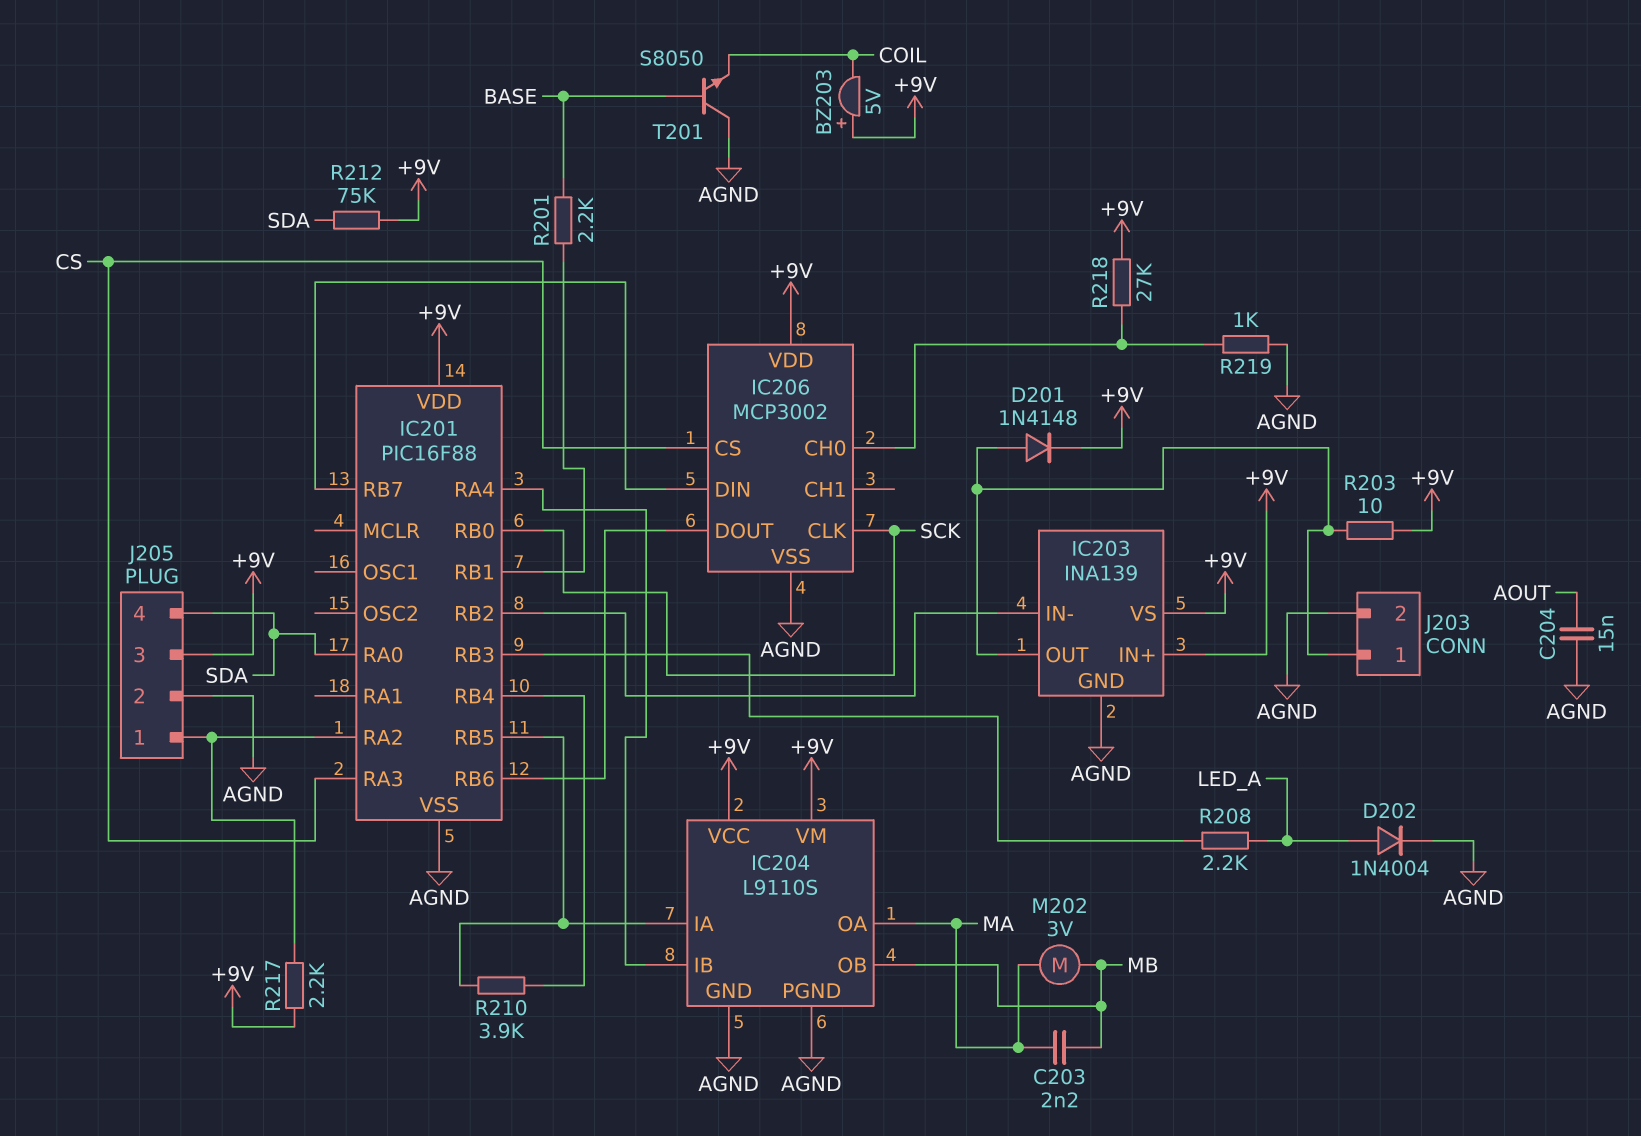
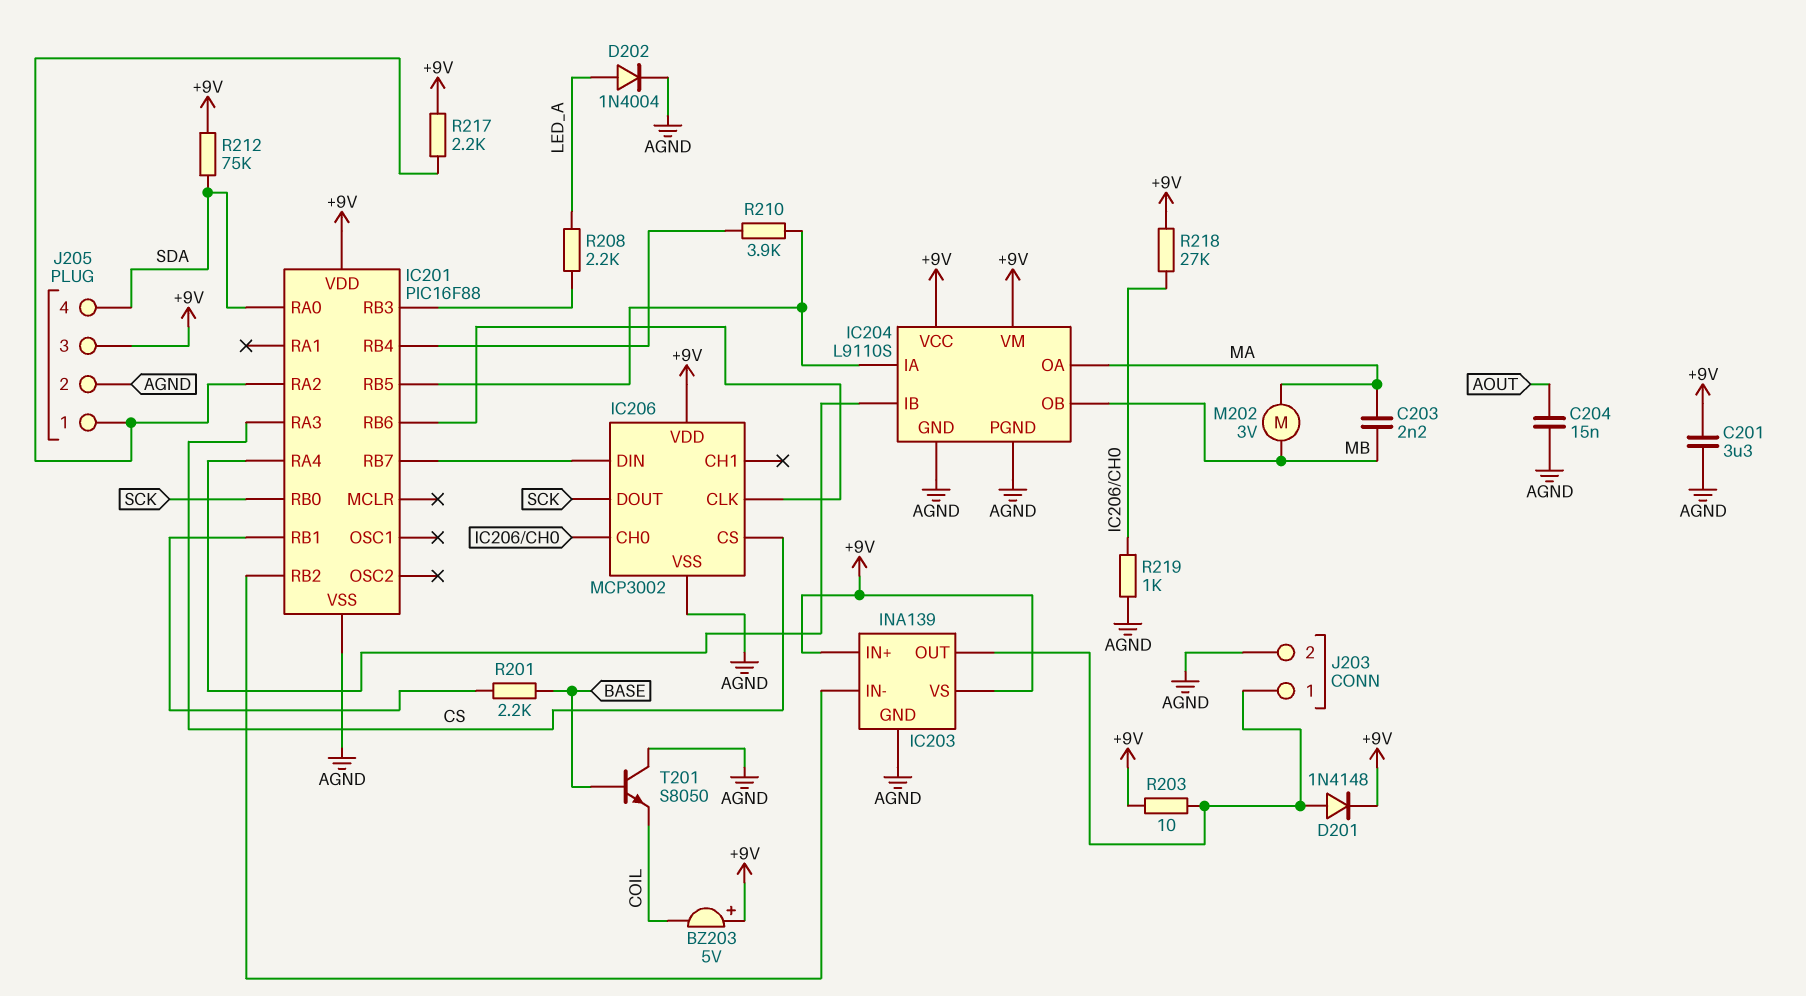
C201: none -> 3.3uF (+9V, AGND)
IC206 pin CLK: SCK -> IC201/RB6
IC206 pin DOUT: IC201/RB6 -> SCK

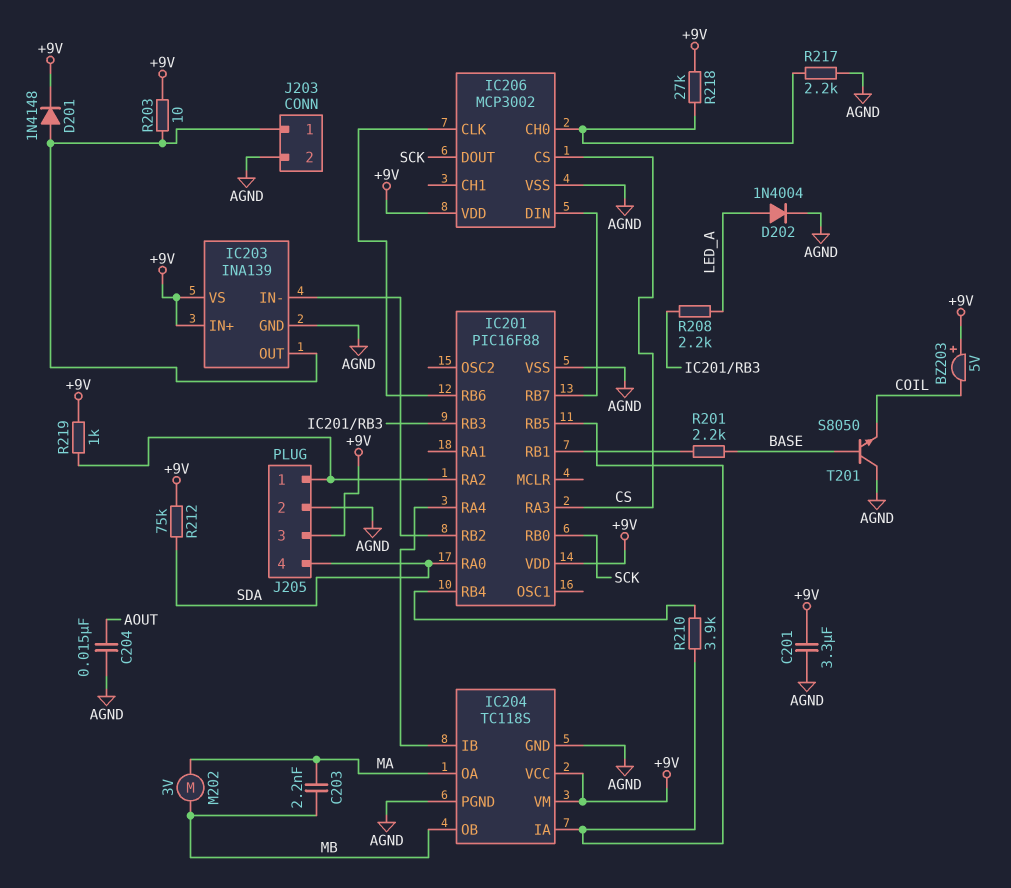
IC204: L9110S -> TC118S
R217: 2.2k (+9V, IC201/RA2) -> 2.2k (AGND, IC206/CH0)
R219: 1k (AGND, IC206/CH0) -> 1k (+9V, IC201/RA2)

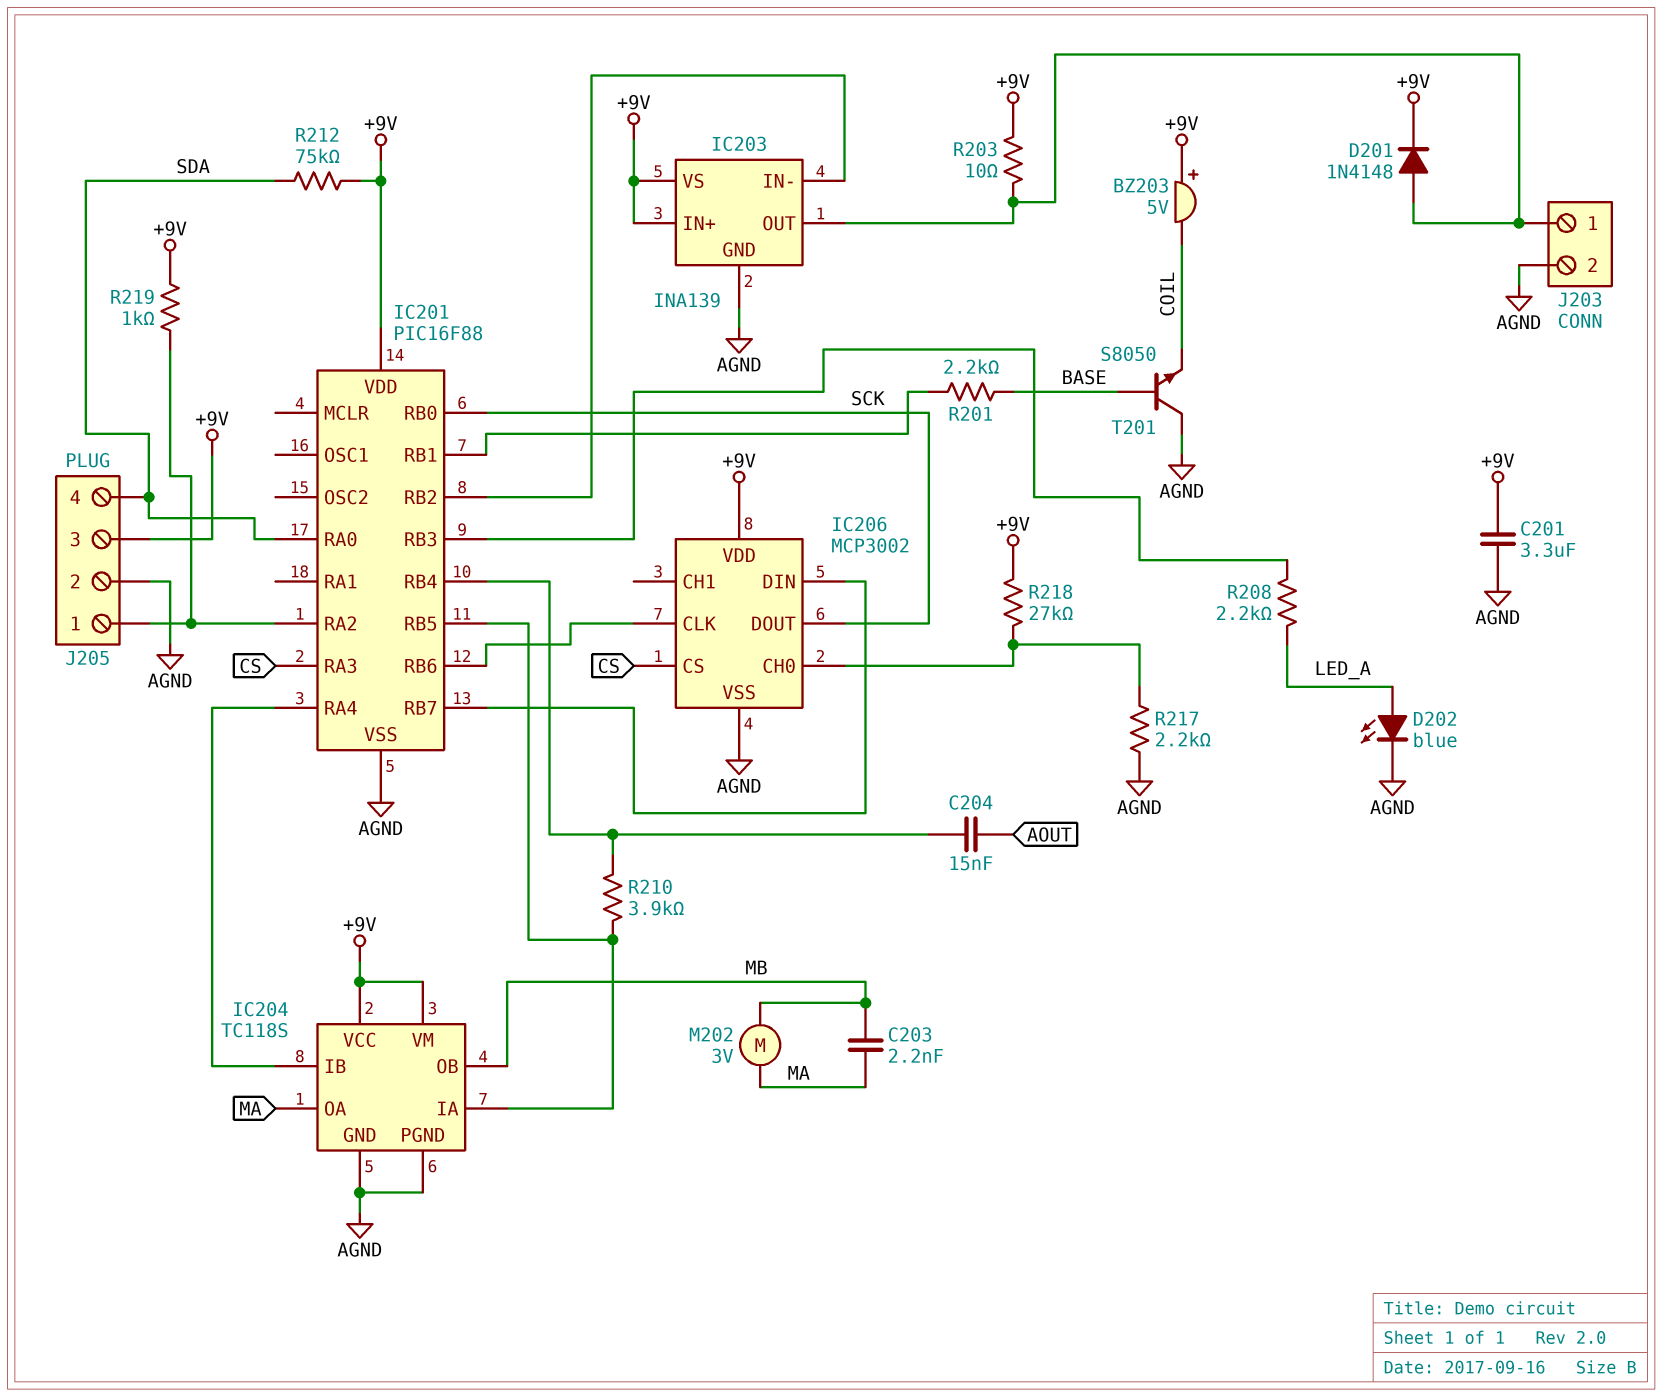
C204: 15nF (AGND, AOUT) -> 15nF (AOUT, IC201/RB4)
D202: diode 1N4004 (A LED_A, K AGND) -> LED blue (A LED_A, K AGND)

